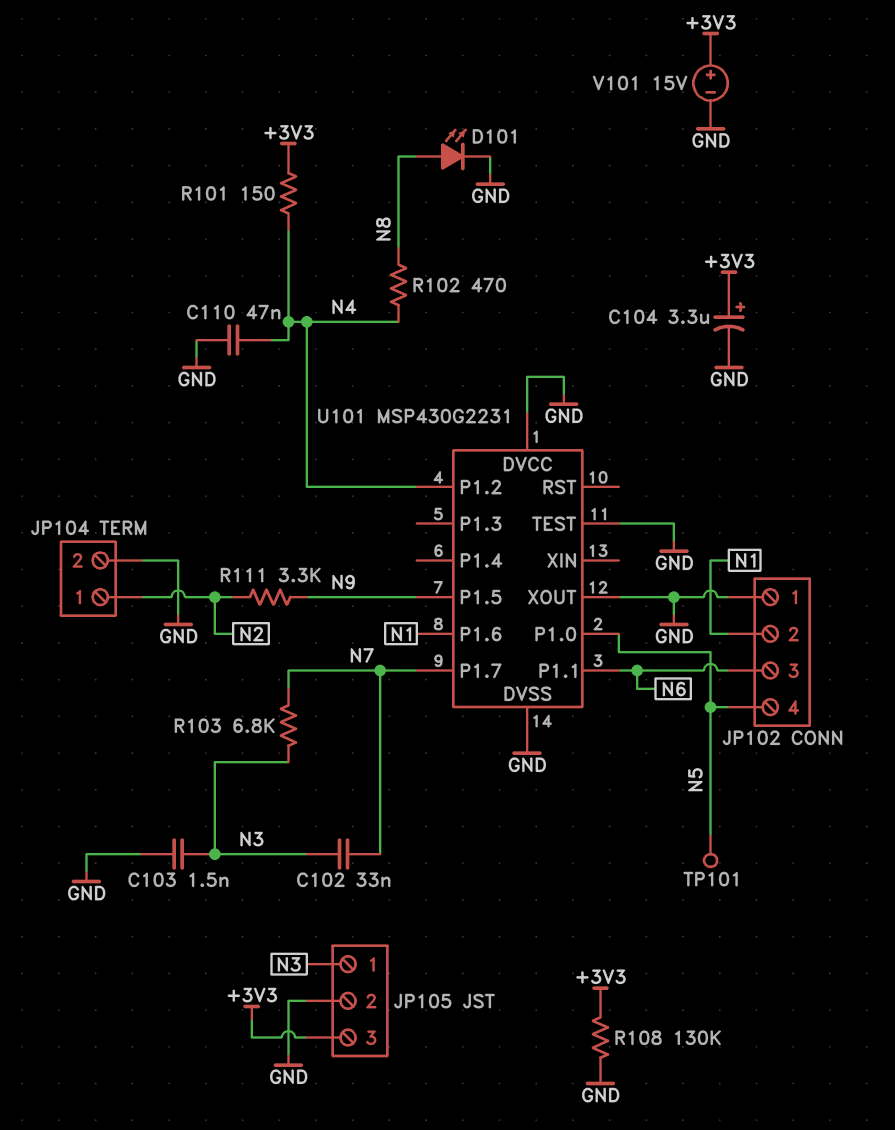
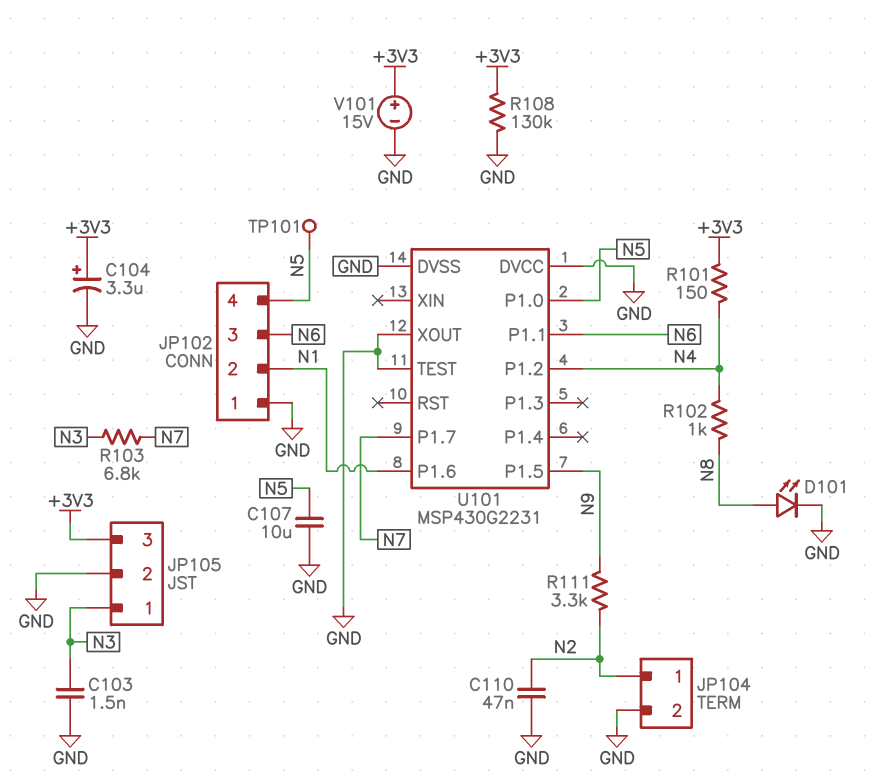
C102: 33nF (N3, N7) -> none
C107: none -> 10uF (GND, N5)
C110: 47nF (GND, N4) -> 47nF (GND, N2)
R102: 470 (N4, N8) -> 1k (N4, N8)

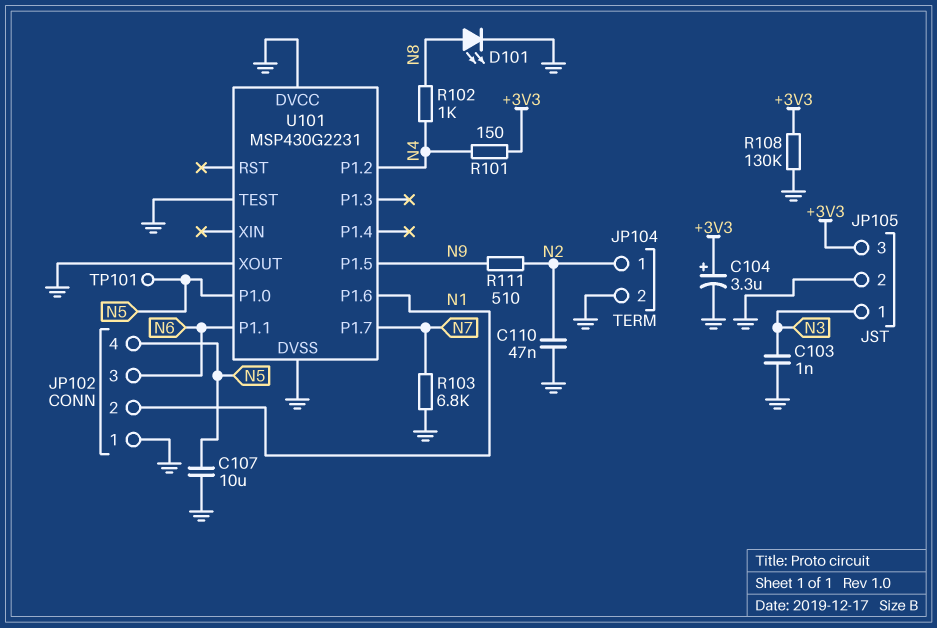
C103: 1.5nF (GND, N3) -> 1nF (GND, N3)
R103: 6.8k (N3, N7) -> 6.8k (GND, N7)
R111: 3.3k (N2, N9) -> 510 (N2, N9)
V101: 15V (plus +3V3, minus GND) -> none

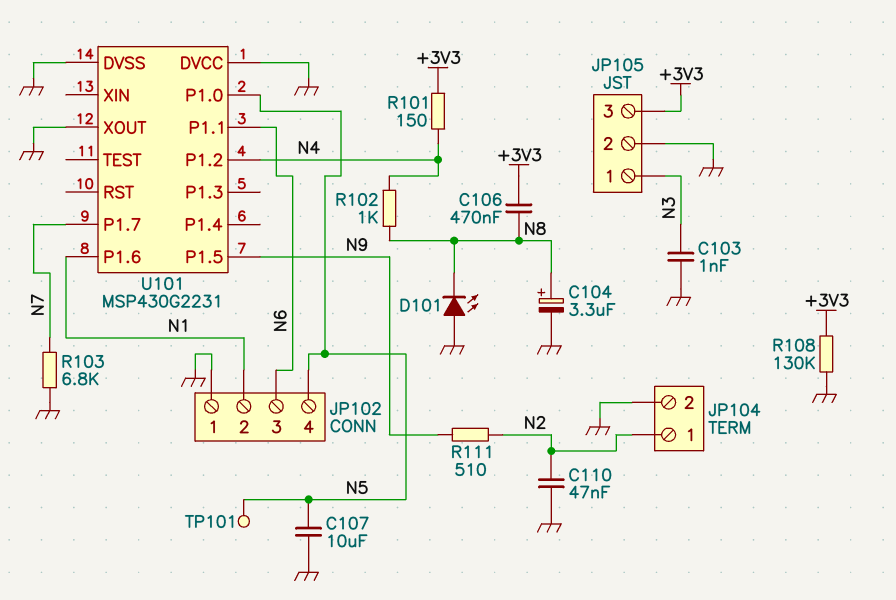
C104: 3.3uF (plus +3V3, minus GND) -> 3.3uF (plus N8, minus GND)
C106: none -> 470nF (+3V3, N8)
D101: LED (A N8, K GND) -> LED (A GND, K N8)
U101 pin TEST: GND -> none

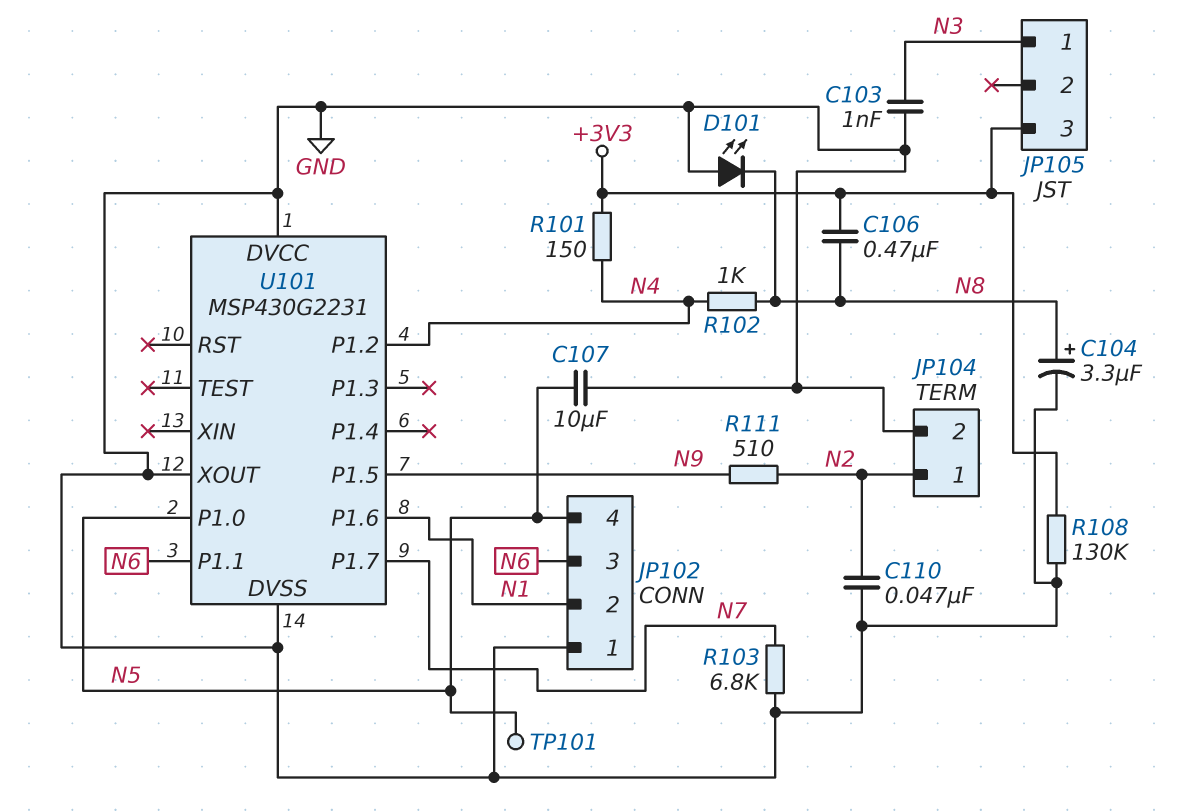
JP105 pin 2: GND -> none

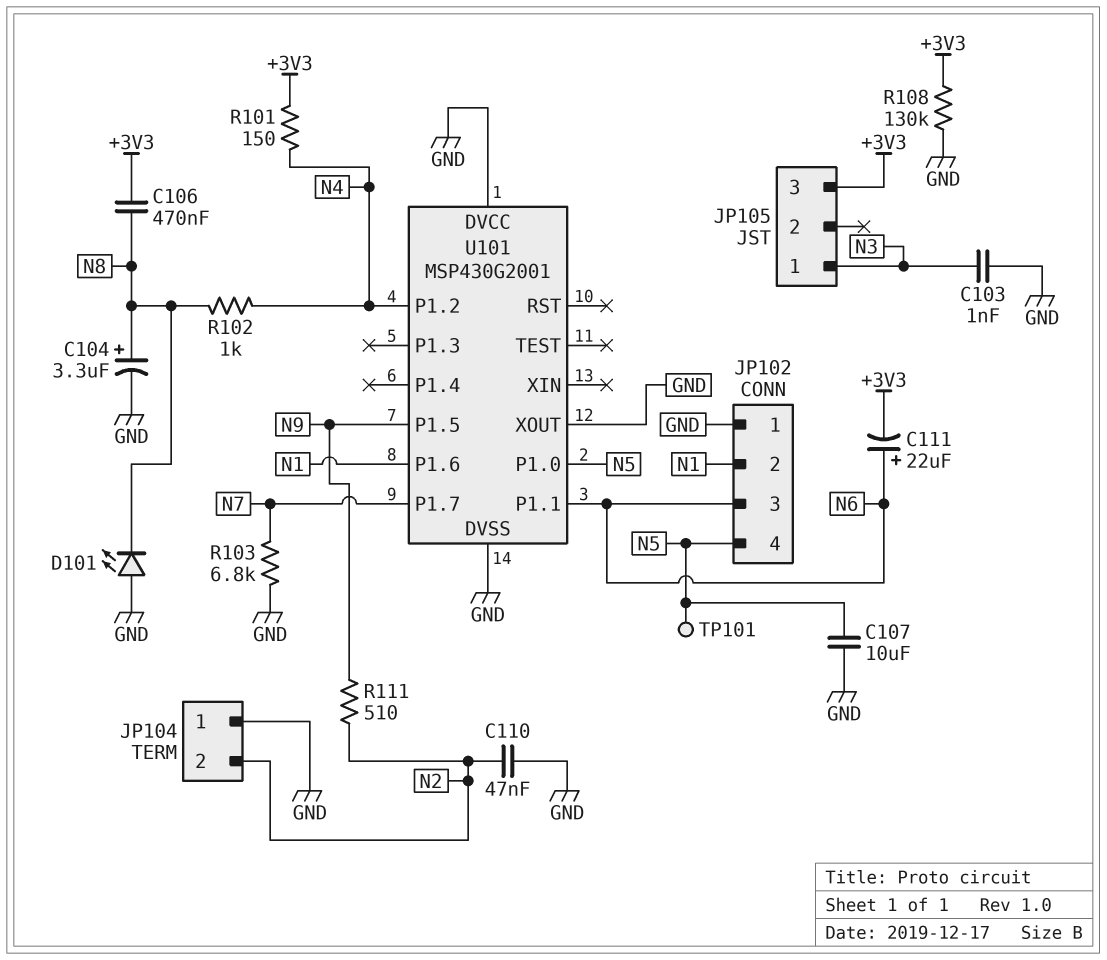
C111: none -> 22uF (plus N6, minus +3V3)
JP104 pin 1: N2 -> GND
JP104 pin 2: GND -> N2
U101: MSP430G2231 -> MSP430G2001

